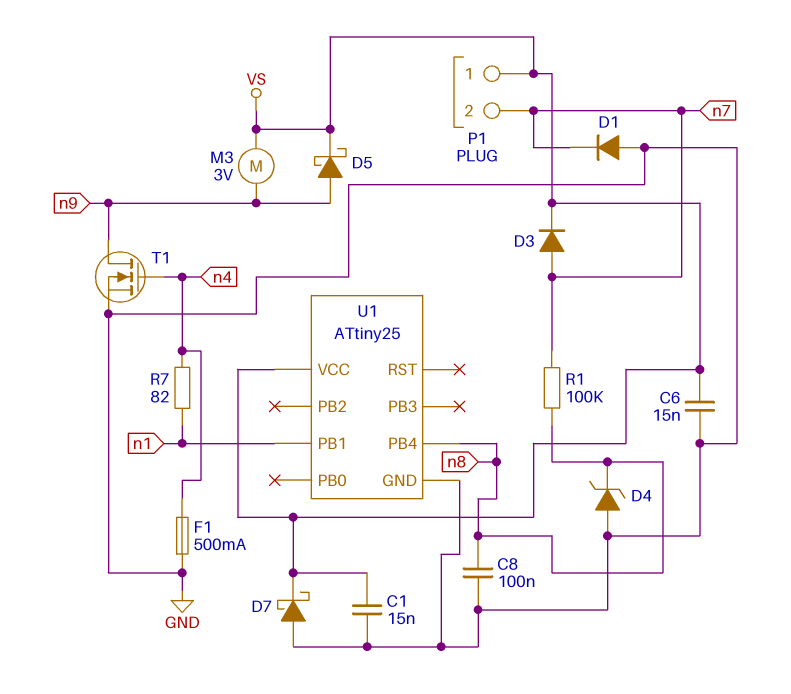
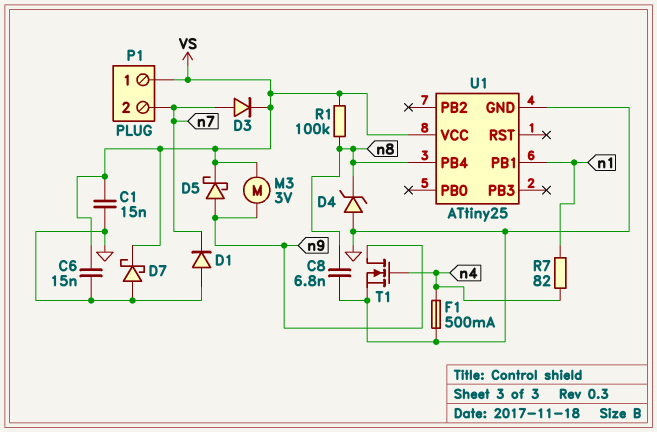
C8: 100nF (GND, n8) -> 6.8nF (GND, n8)
R1: 100k (n7, n8) -> 100k (VS, n8)

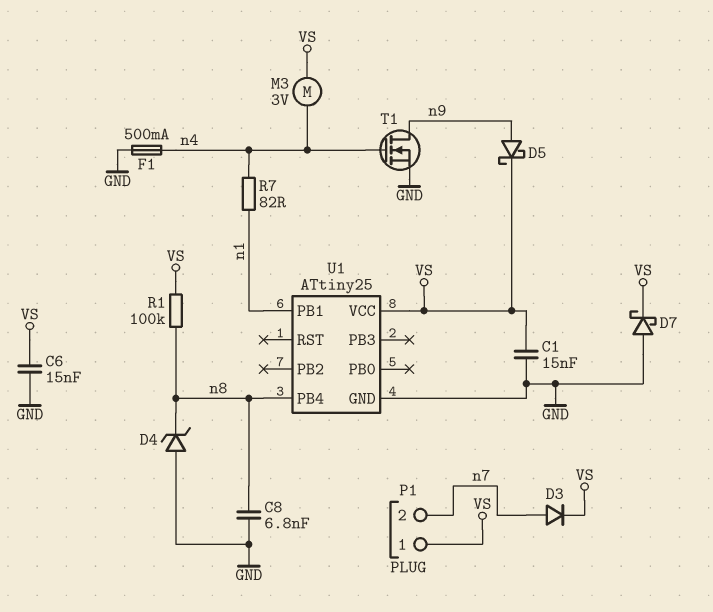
D1: diode (A GND, K n7) -> none
M3: motor 3V (VS, n9) -> motor 3V (VS, n4)

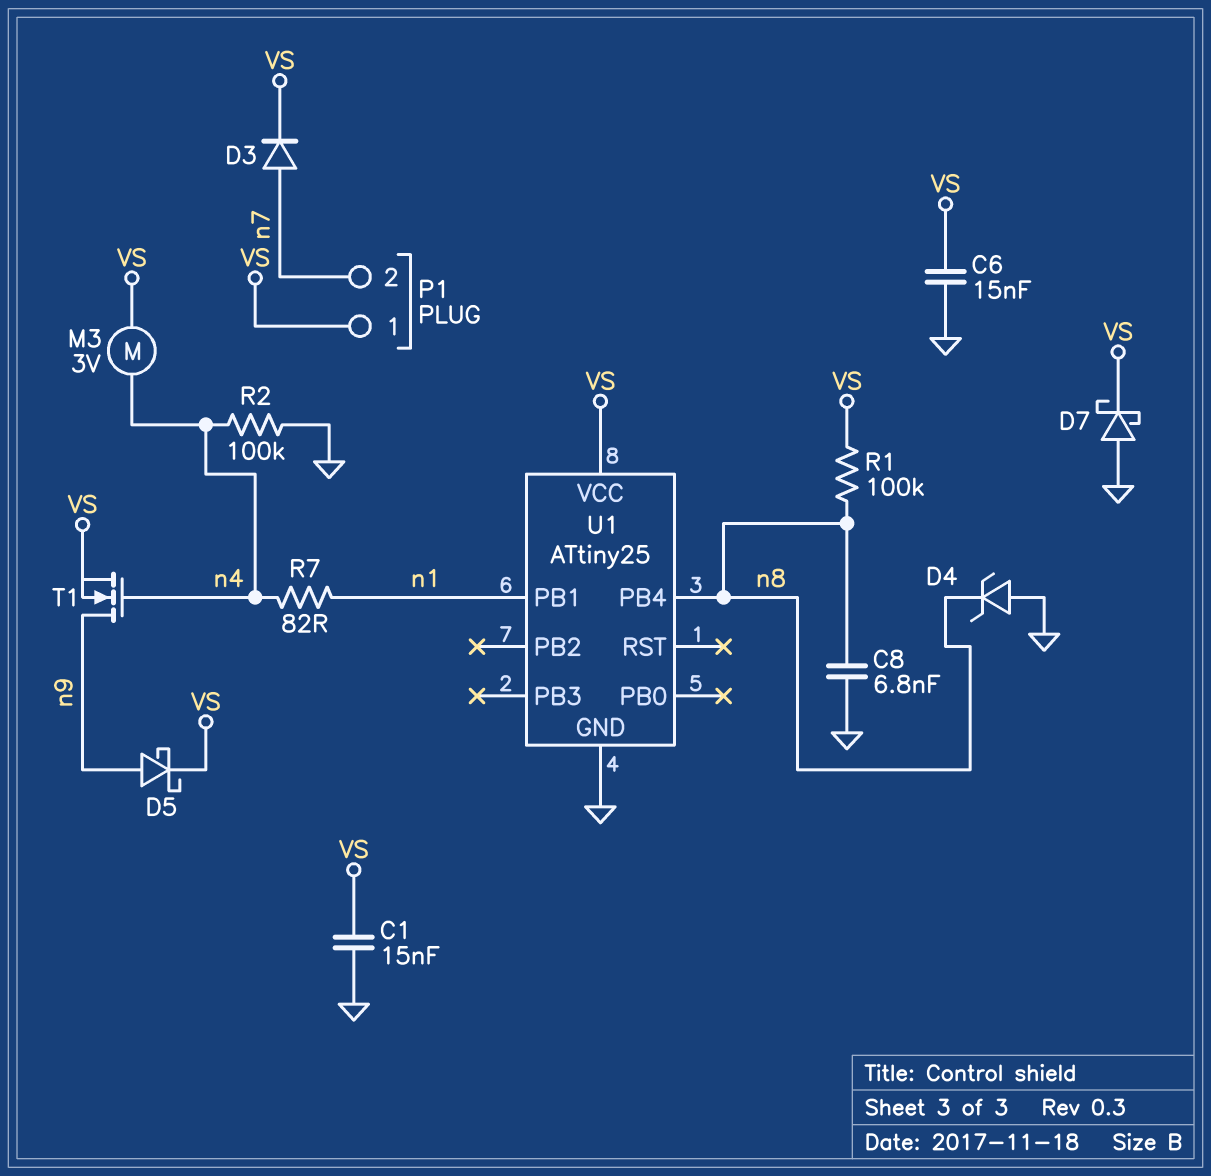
F1: 500mA (GND, n4) -> none
R2: none -> 100k (GND, n4)
T1: NMOS (G n4, D n9, S GND) -> NMOS (G n4, D n9, S VS)

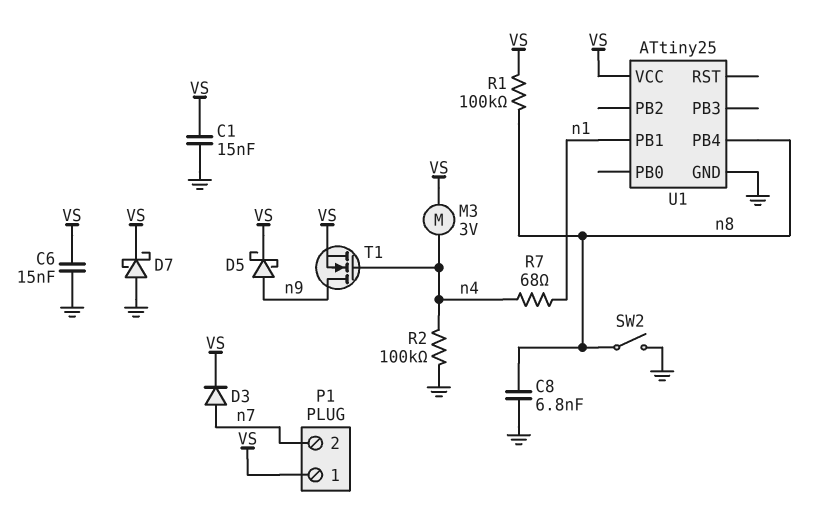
D4: zener (A GND, K n8) -> none
R7: 82 (n1, n4) -> 68 (n1, n4)
SW2: none -> switch (GND, n8)

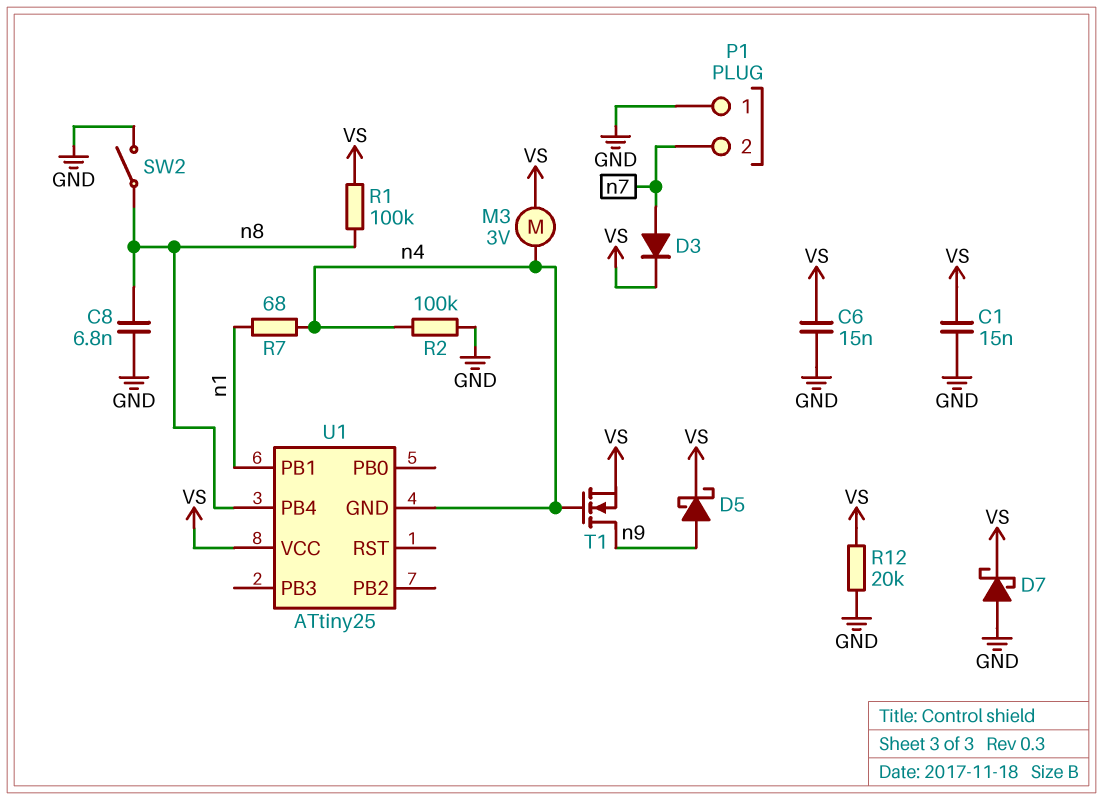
P1 pin 1: VS -> GND
R12: none -> 20k (GND, VS)
U1 pin GND: GND -> n4

